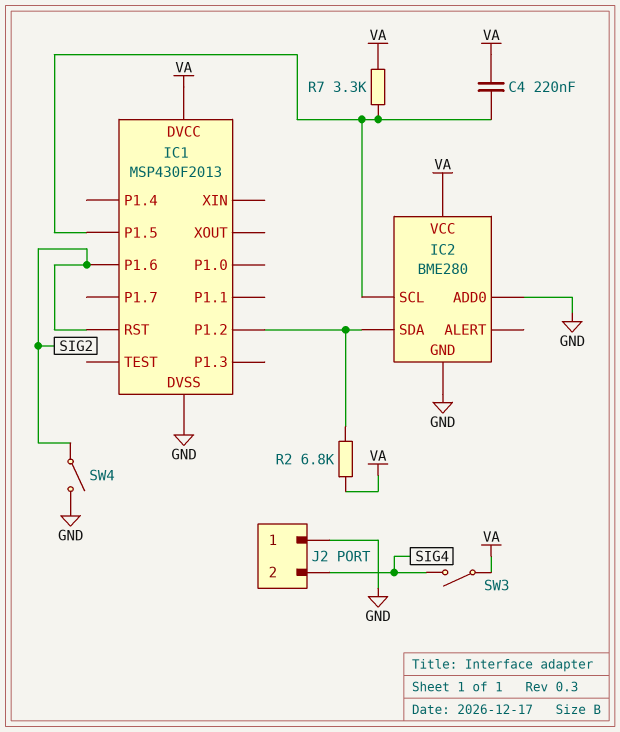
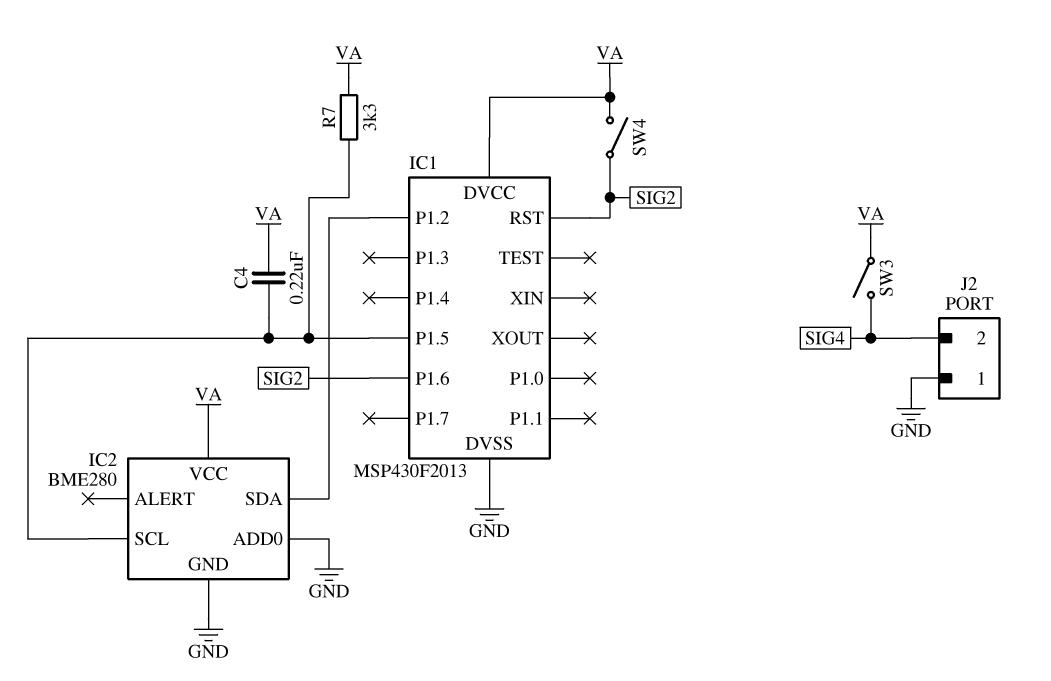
R2: 6.8k (IC1/P1.2, VA) -> none
SW4: switch (GND, SIG2) -> switch (SIG2, VA)

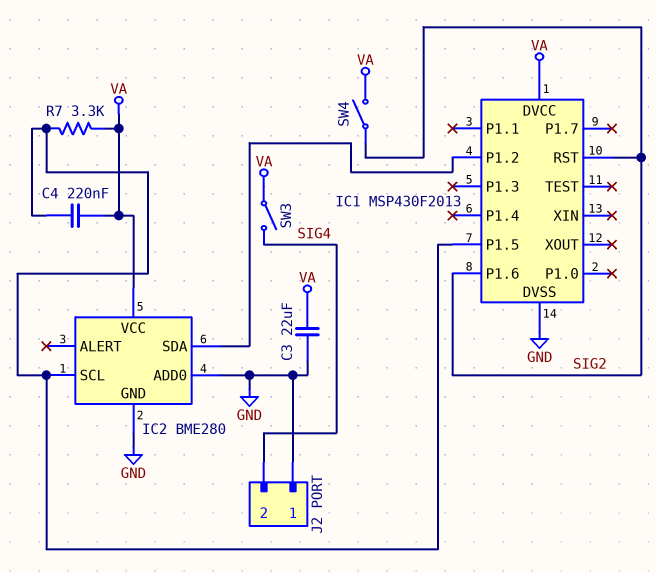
C3: none -> 22uF (GND, VA)

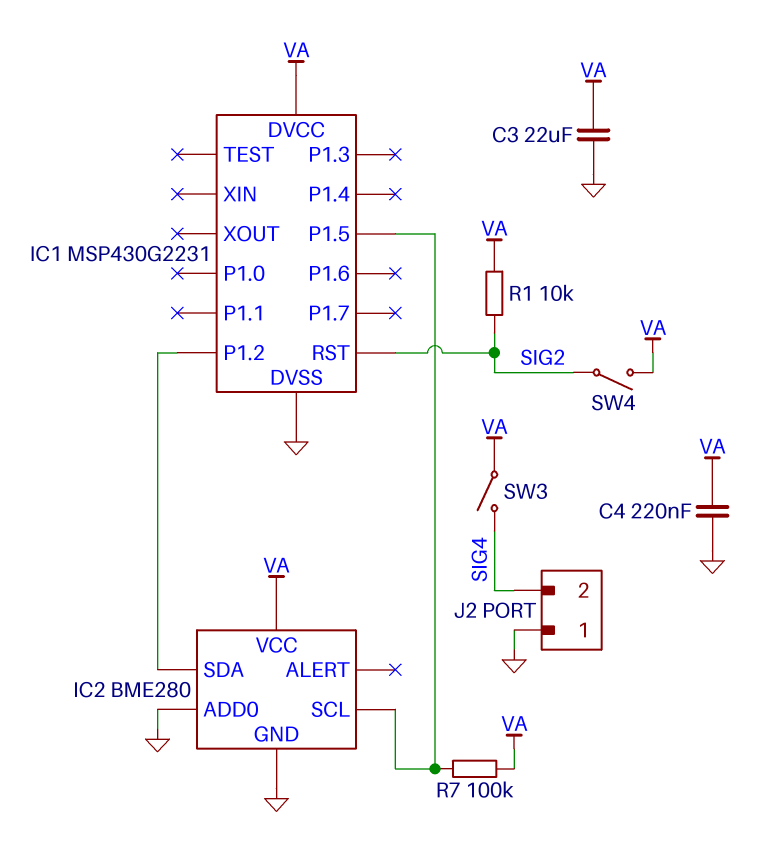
C4: 220nF (IC1/P1.5, VA) -> 220nF (GND, VA)
IC1: MSP430F2013 -> MSP430G2231
IC1 pin P1.6: SIG2 -> none
R1: none -> 10k (SIG2, VA)
R7: 3.3k (IC1/P1.5, VA) -> 100k (IC1/P1.5, VA)

